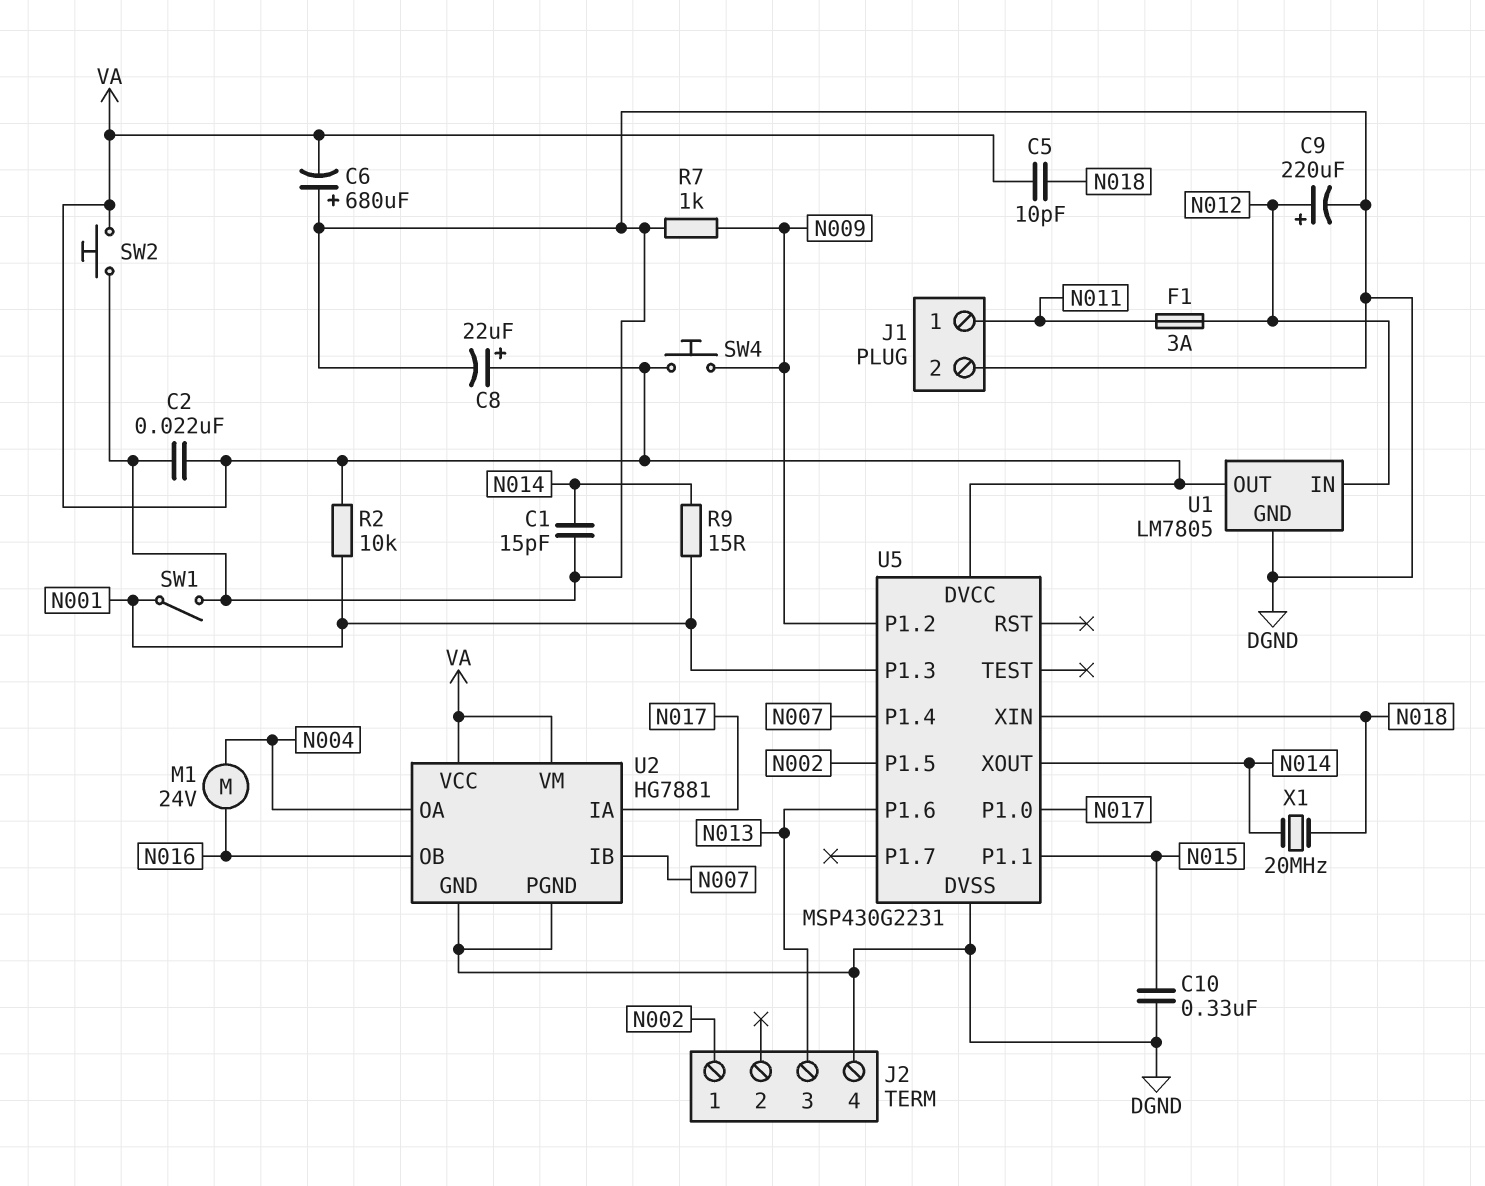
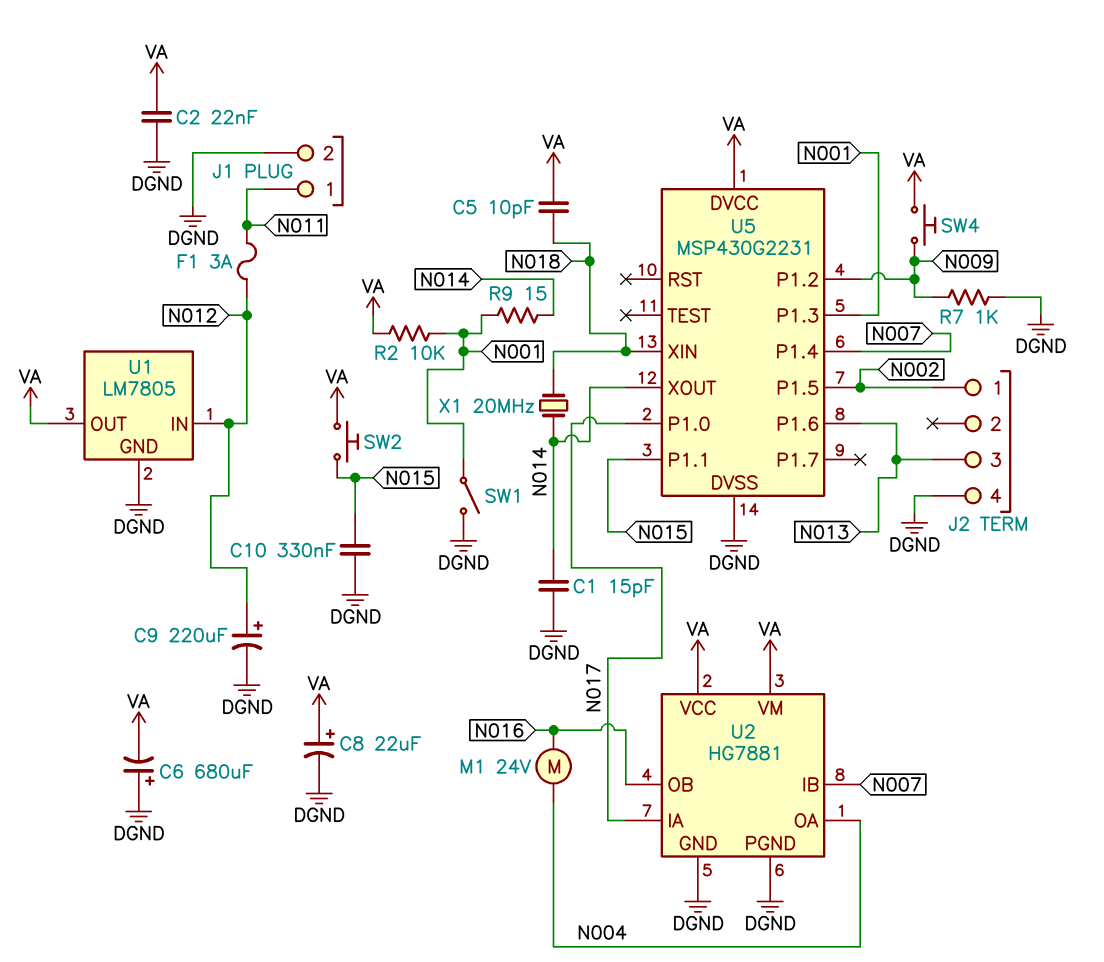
SW2: button (DGND, VA) -> button (N015, VA)

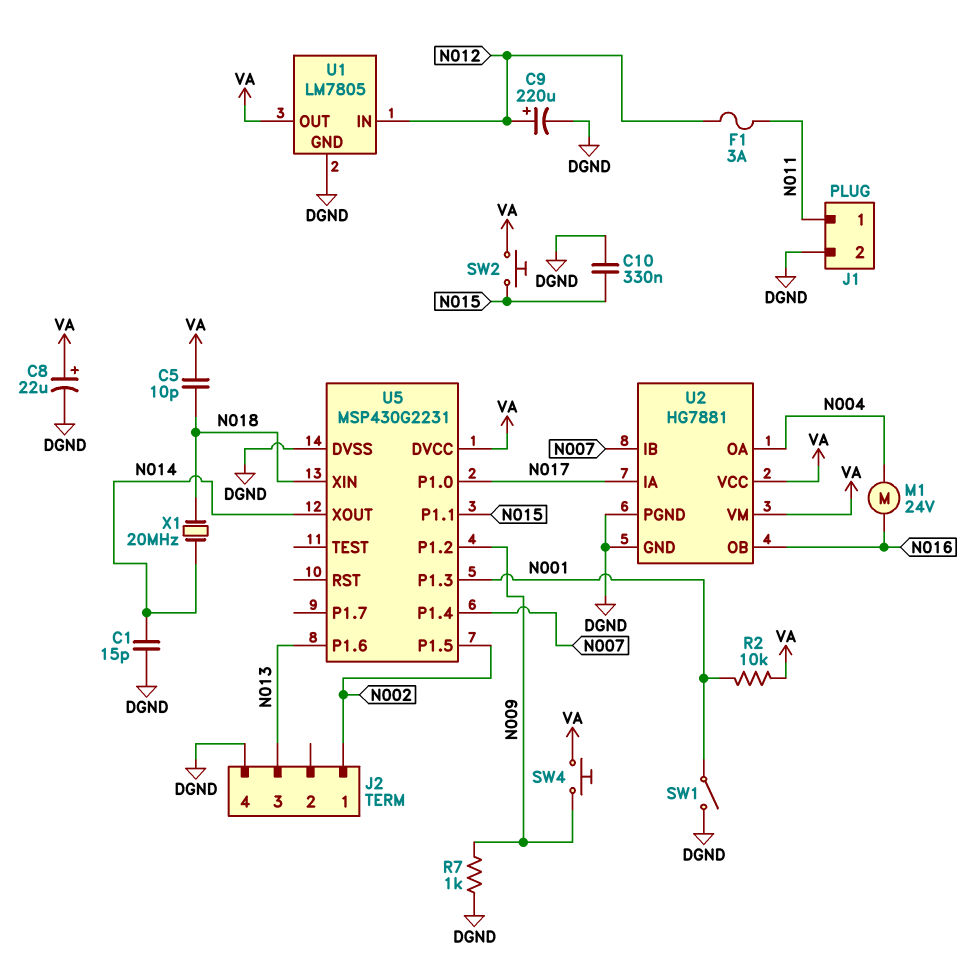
C2: 22nF (DGND, VA) -> none
C6: 680uF (plus DGND, minus VA) -> none
R9: 15 (N001, N014) -> none

